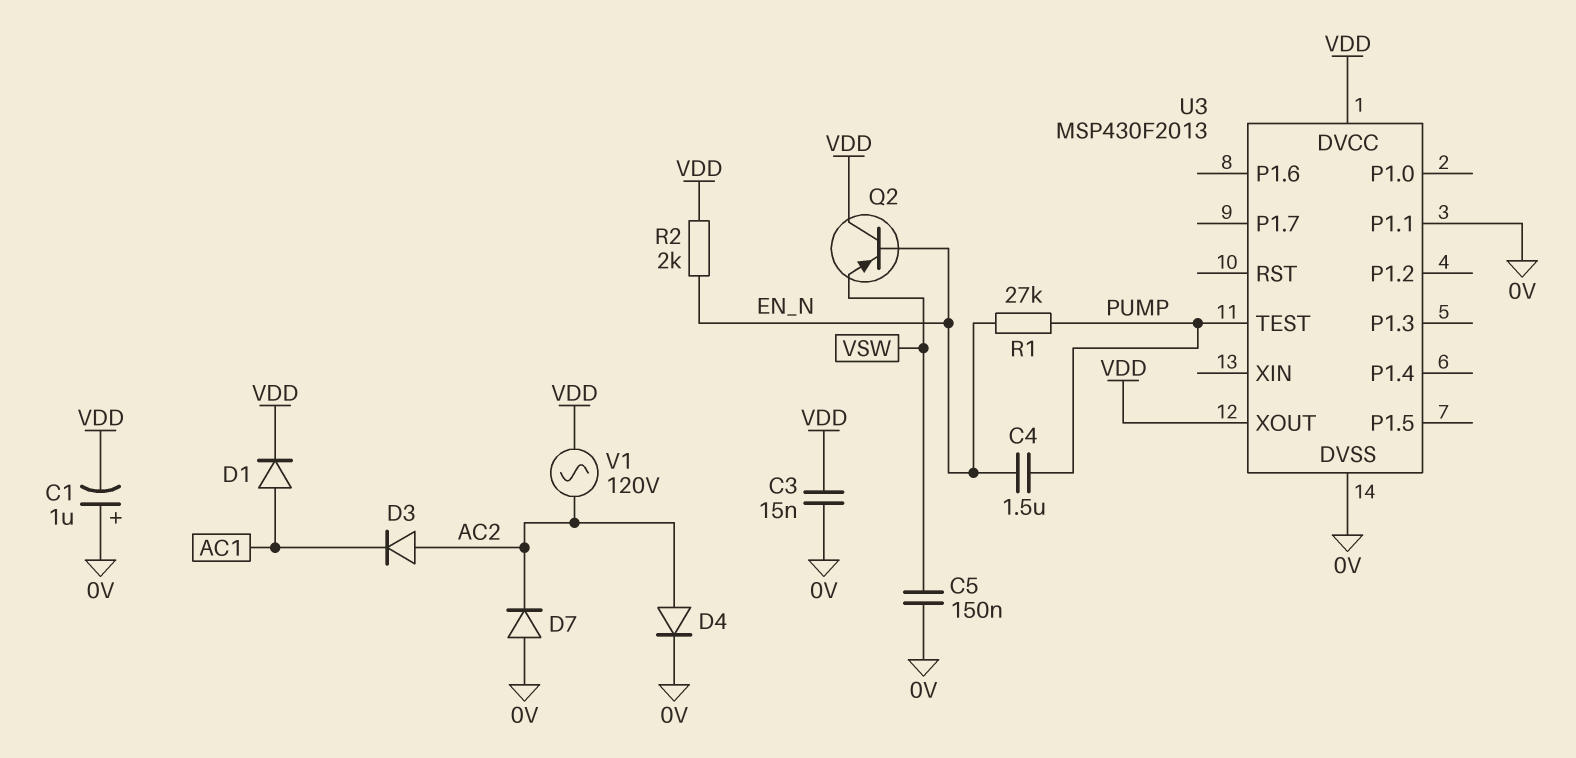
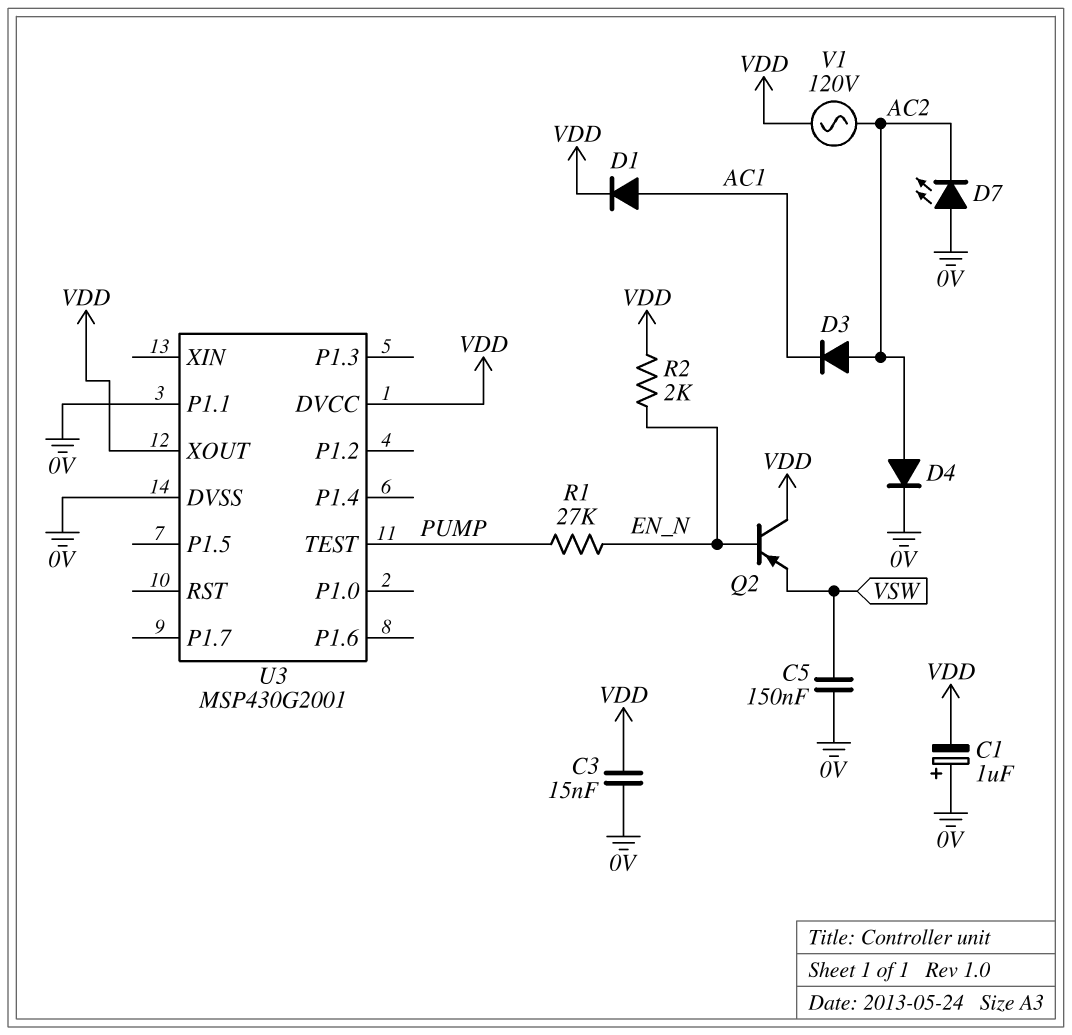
C4: 1.5uF (EN_N, PUMP) -> none
D7: diode (A 0V, K AC2) -> LED (A 0V, K AC2)
U3: MSP430F2013 -> MSP430G2001

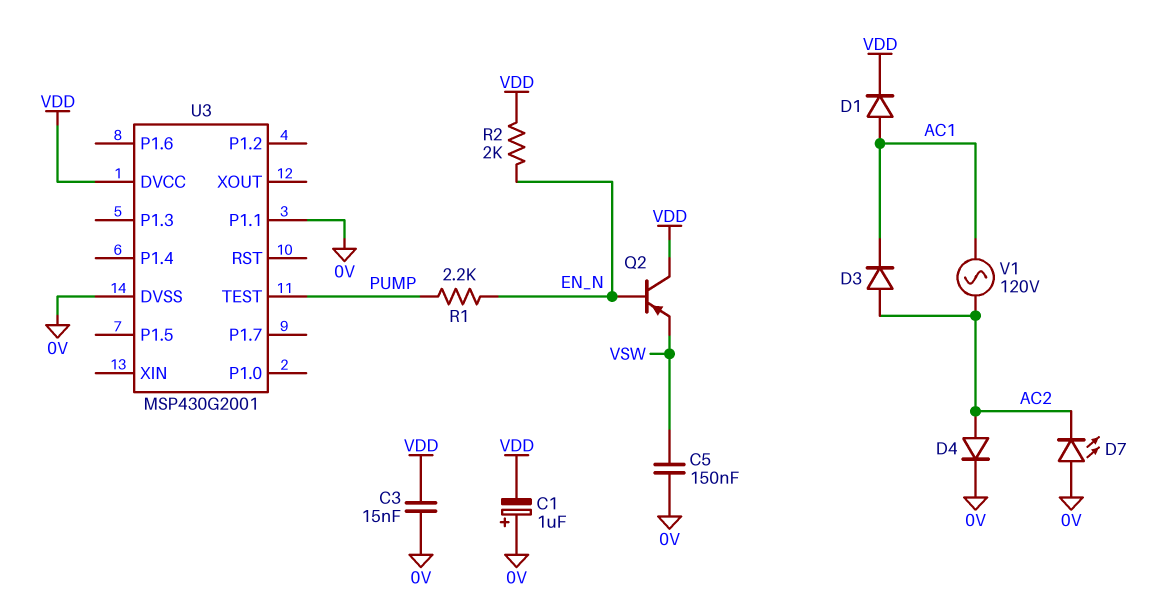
R1: 27k (EN_N, PUMP) -> 2.2k (EN_N, PUMP)
U3 pin XOUT: VDD -> none
V1: AC 120V (AC2, VDD) -> AC 120V (AC1, AC2)

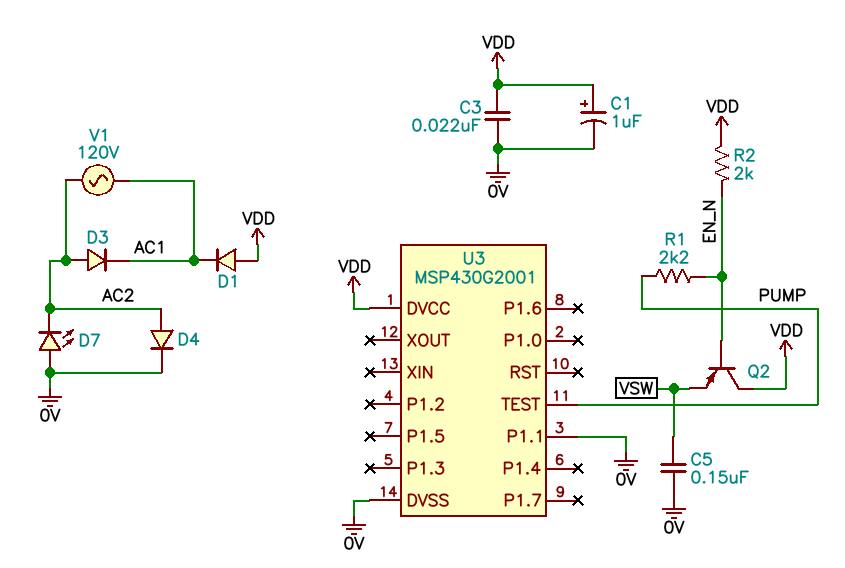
C1: 1uF (plus 0V, minus VDD) -> 1uF (plus VDD, minus 0V)
C3: 15nF (0V, VDD) -> 22nF (0V, VDD)
D1: diode (A AC1, K VDD) -> diode (A VDD, K AC1)

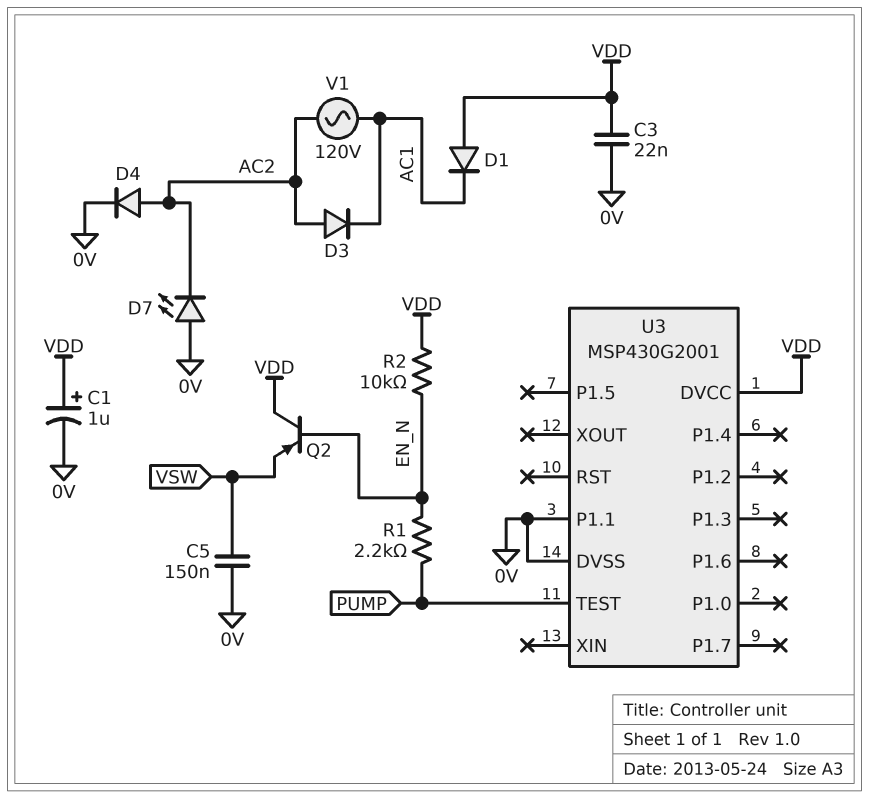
R2: 2k (EN_N, VDD) -> 10k (EN_N, VDD)

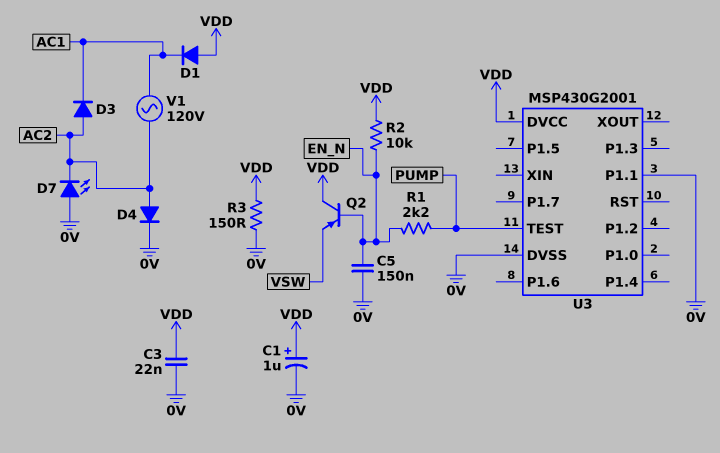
C5: 150nF (0V, VSW) -> 150nF (0V, EN_N)
R3: none -> 150 (0V, VDD)

